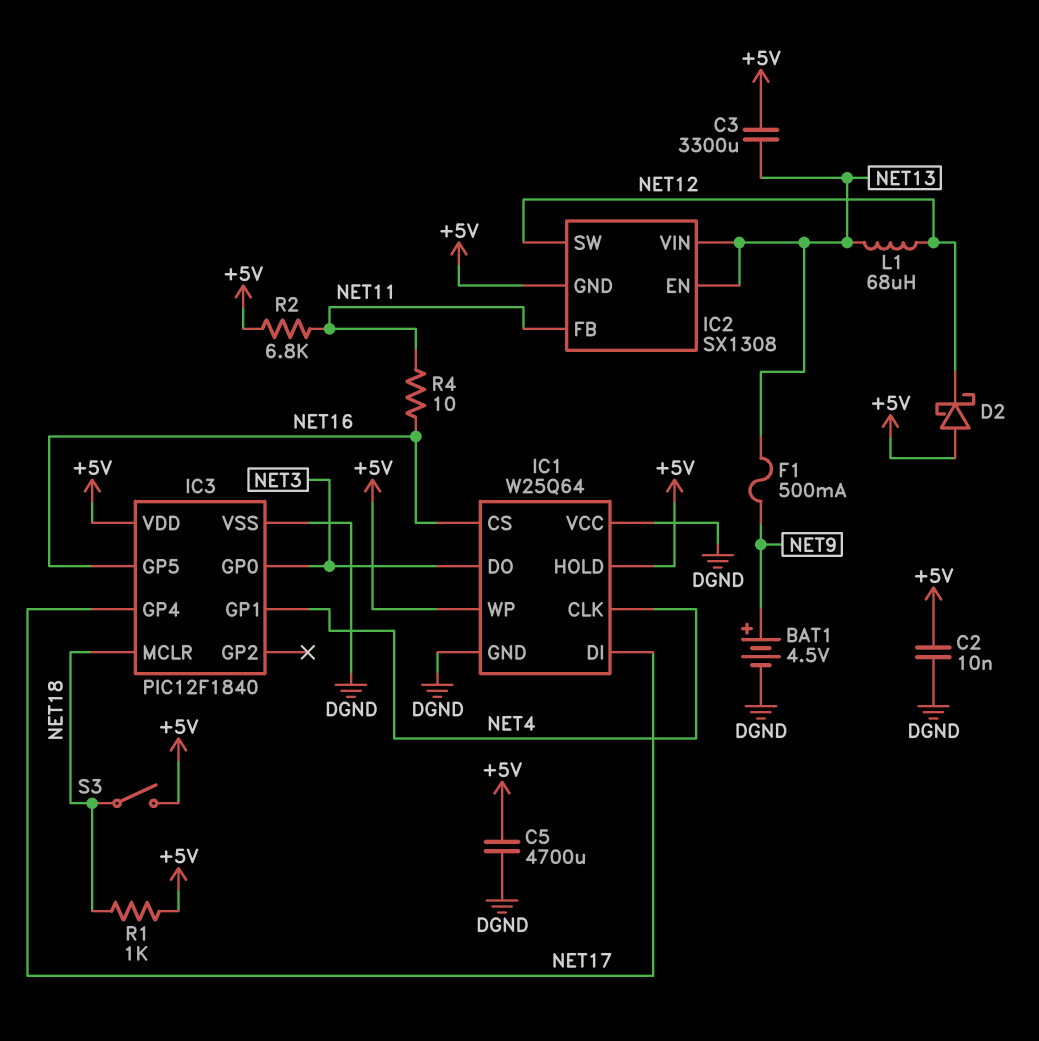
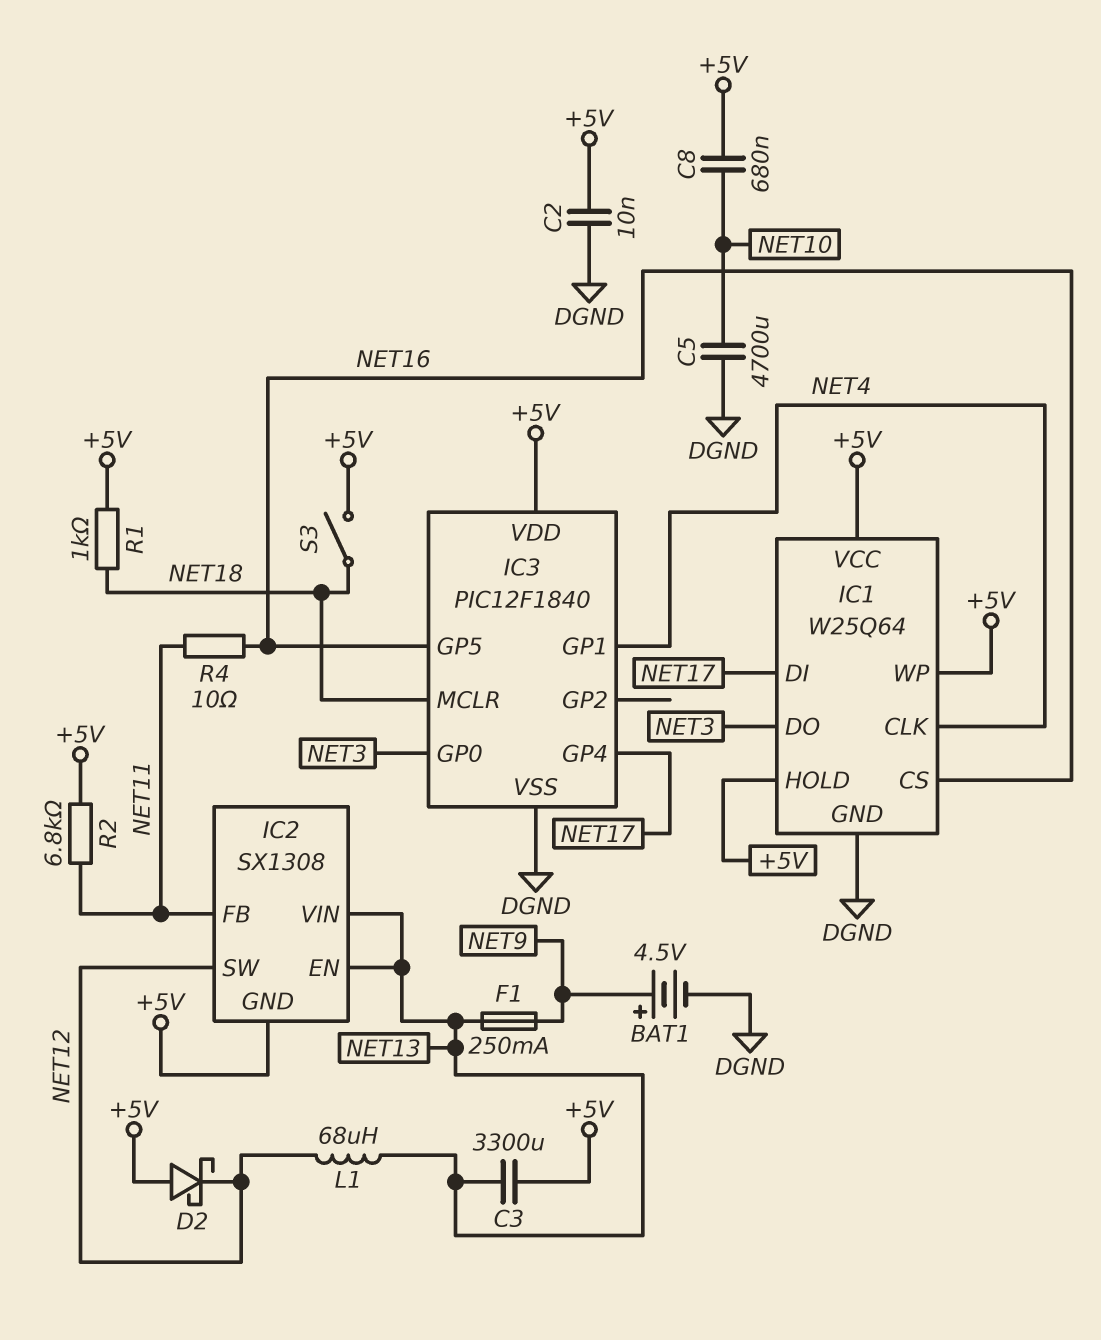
C5: 4700uF (+5V, DGND) -> 4700uF (DGND, NET10)
C8: none -> 680nF (+5V, NET10)
F1: 500mA (NET9, NET13) -> 250mA (NET9, NET13)
IC1 pin VCC: DGND -> +5V

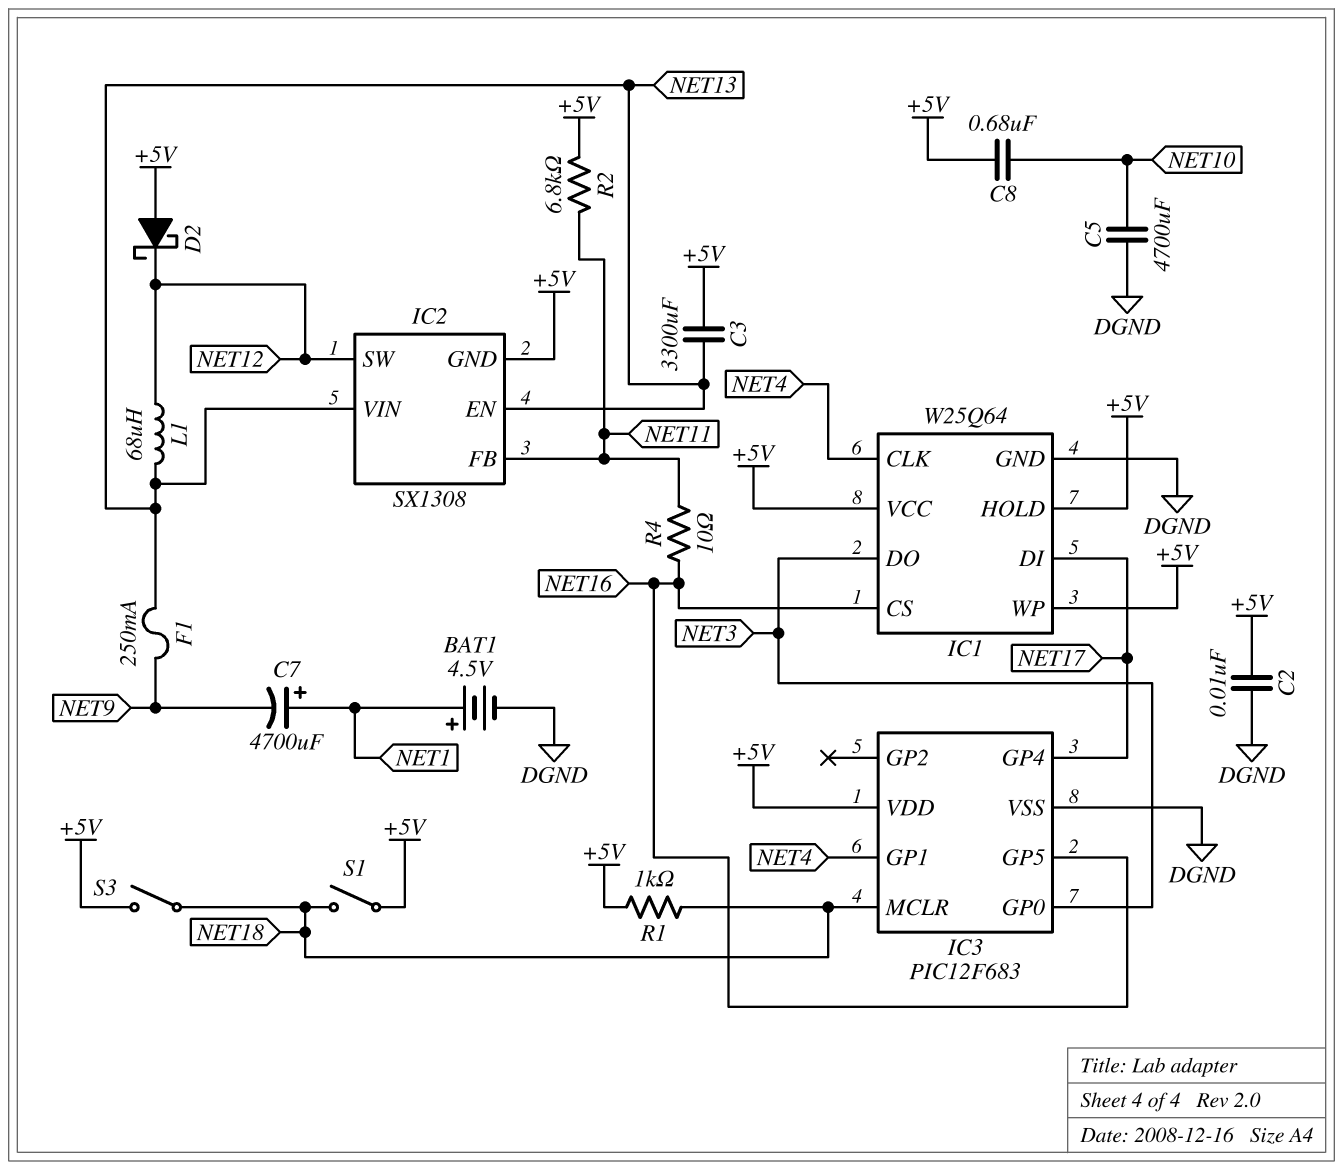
BAT1: 4.5V (plus NET9, minus DGND) -> 4.5V (plus NET1, minus DGND)
C7: none -> 4700uF (plus NET1, minus NET9)
IC3: PIC12F1840 -> PIC12F683
S1: none -> switch (+5V, NET18)

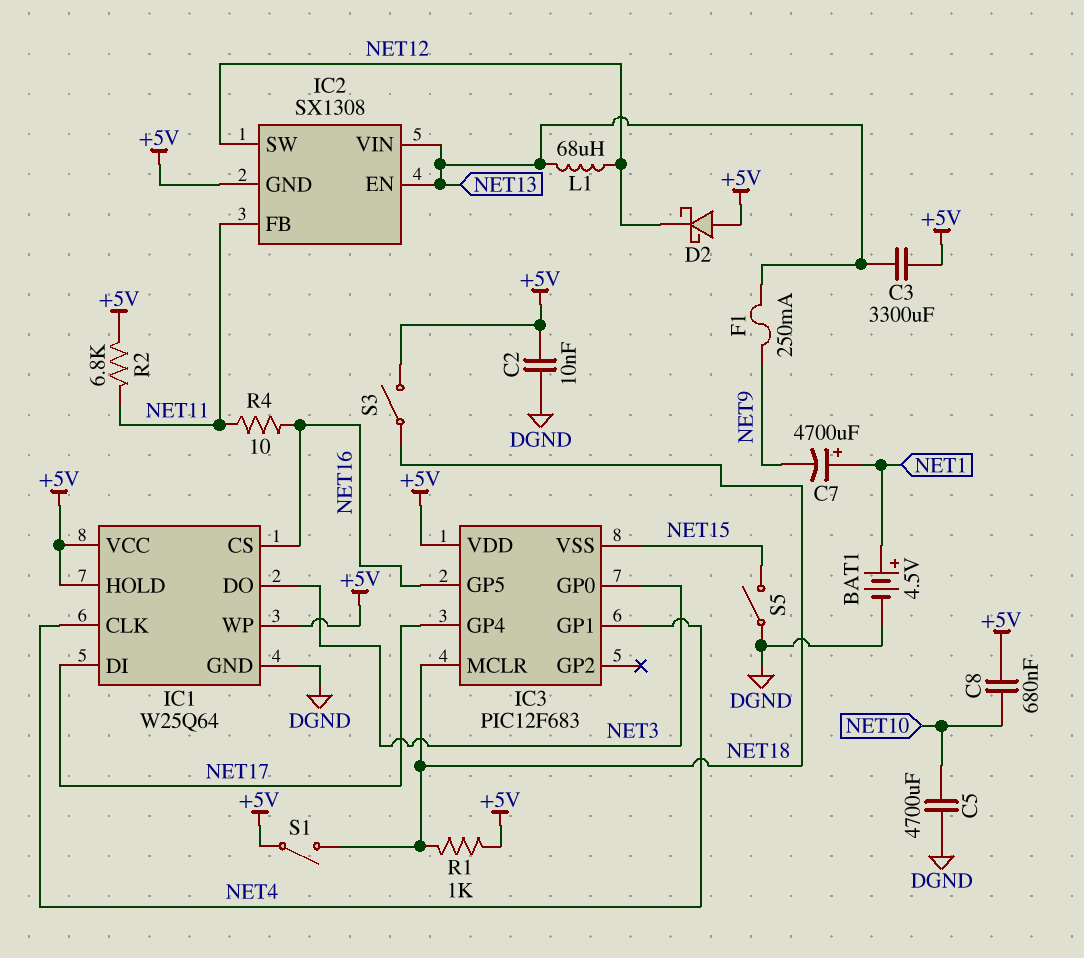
IC3 pin VSS: DGND -> NET15
S5: none -> switch (DGND, NET15)

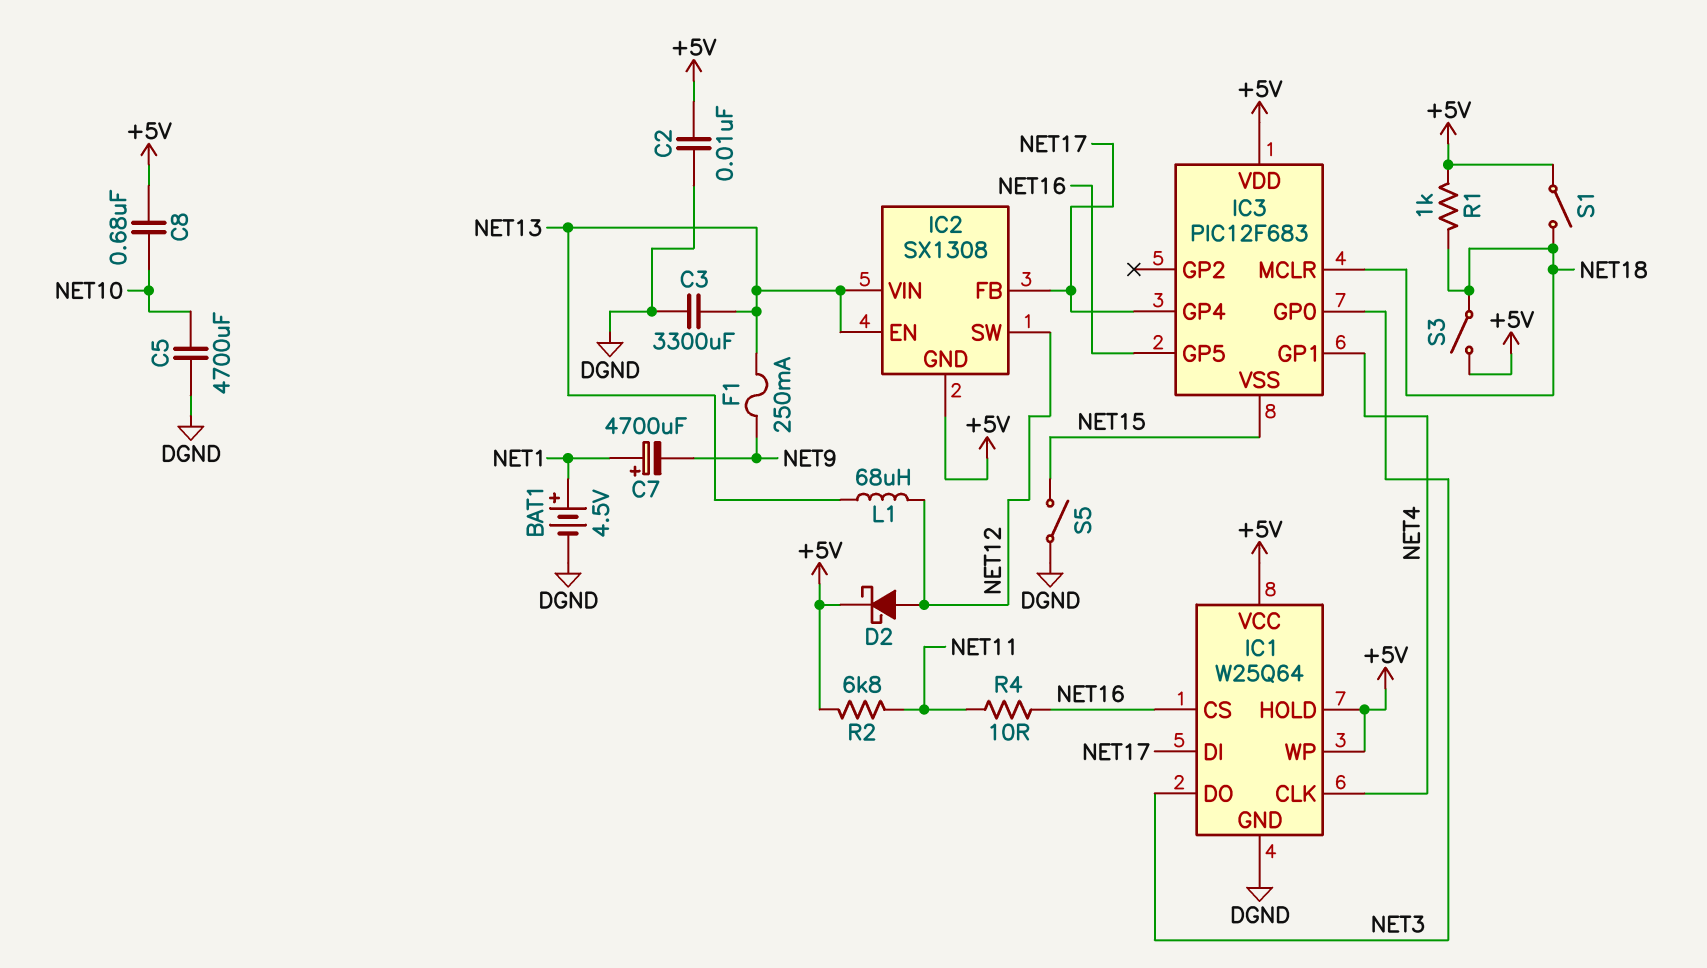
C3: 3300uF (+5V, NET13) -> 3300uF (DGND, NET13)
D2: schottky (A +5V, K NET12) -> schottky (A NET12, K +5V)
IC2 pin FB: NET11 -> NET17

